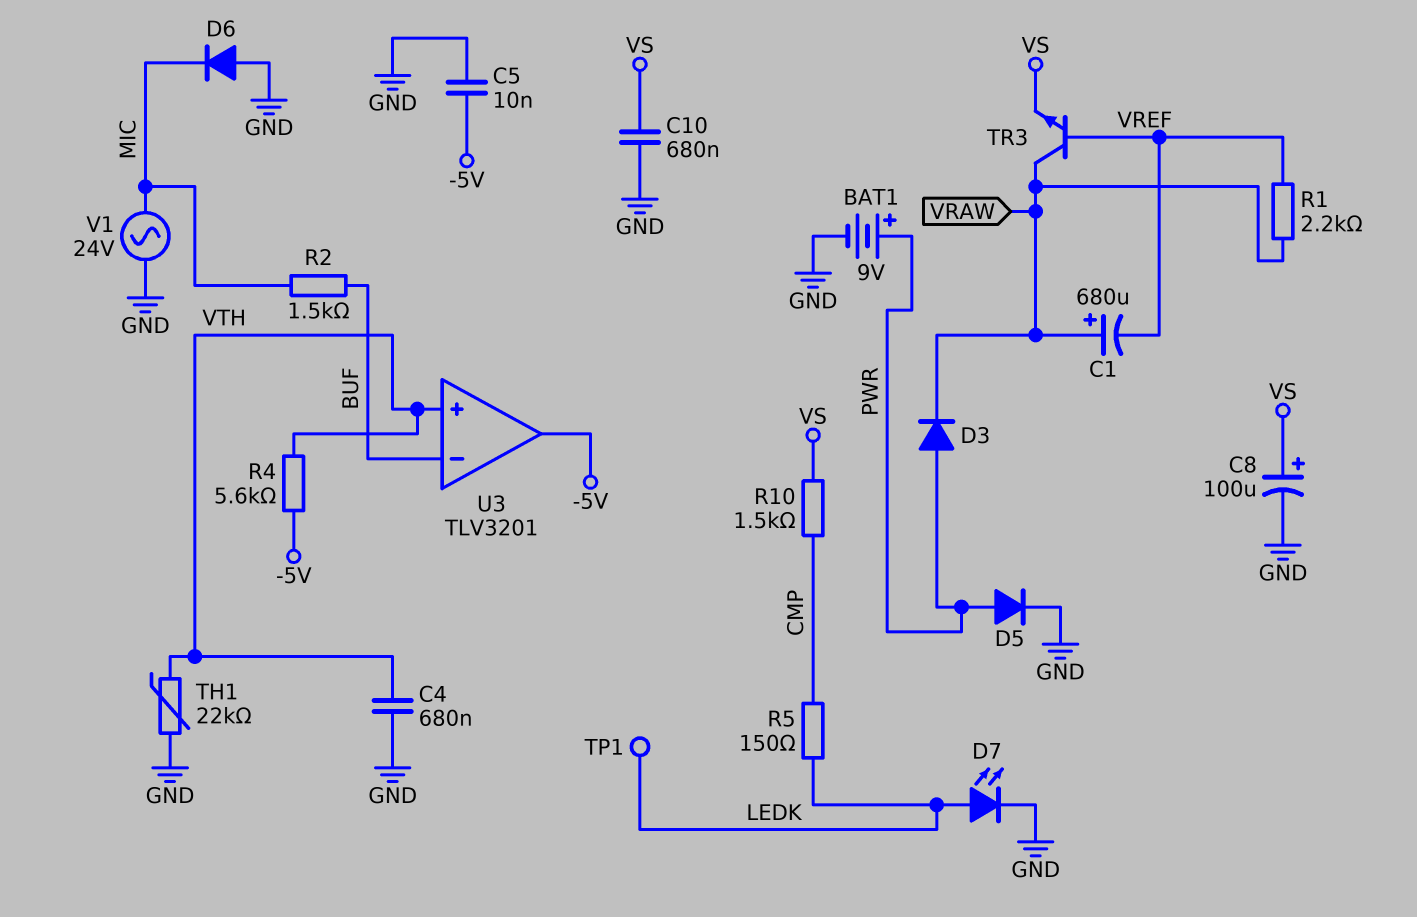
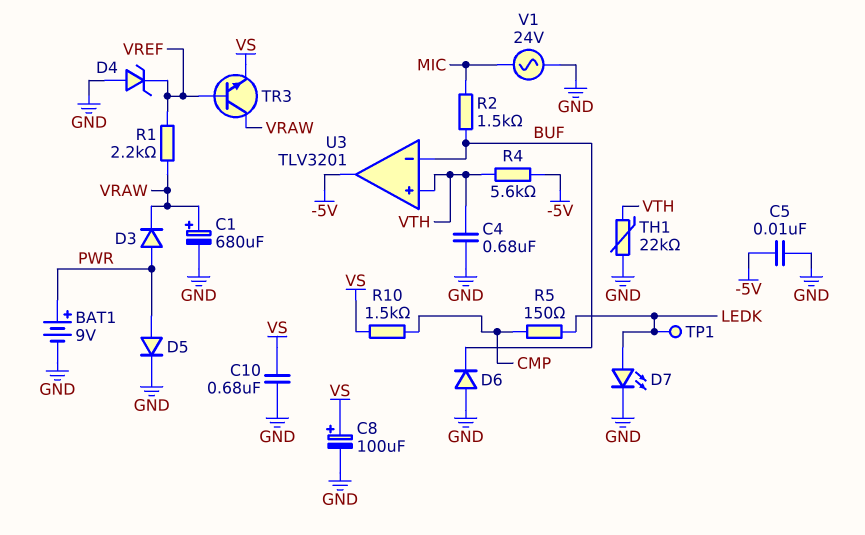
C1: 680uF (plus VRAW, minus VREF) -> 680uF (plus VRAW, minus GND)
D4: none -> zener (A GND, K VREF)
D6: diode (A GND, K MIC) -> diode (A GND, K BUF)

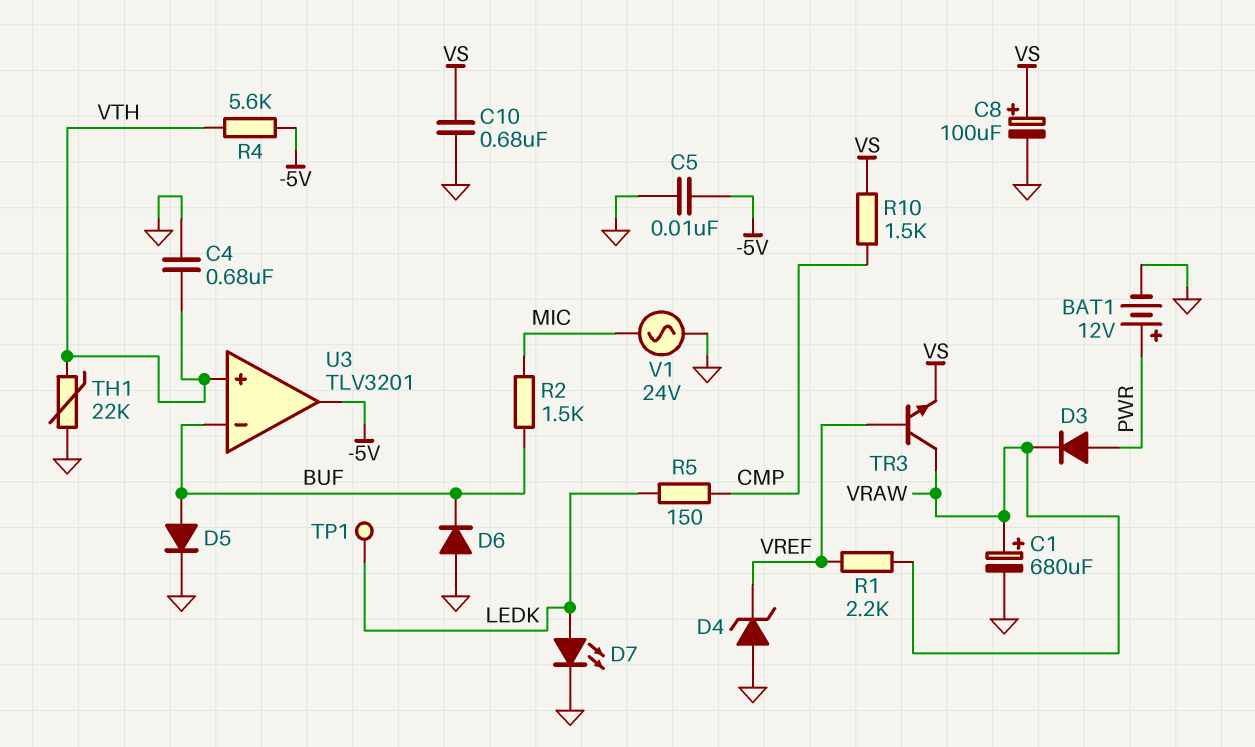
BAT1: 9V (plus PWR, minus GND) -> 12V (plus PWR, minus GND)
D5: diode (A PWR, K GND) -> diode (A BUF, K GND)

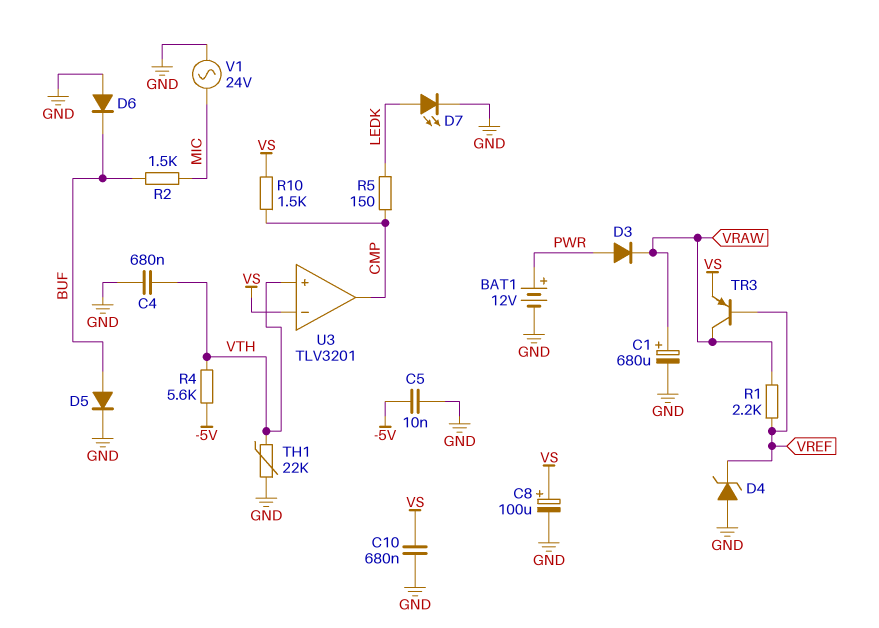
TP1: test point (LEDK) -> none
TR3: NPN (B VREF, C VRAW, E VS) -> PNP (B VREF, C VRAW, E VS)
U3 pin in-: BUF -> VS
U3 pin out: -5V -> CMP

